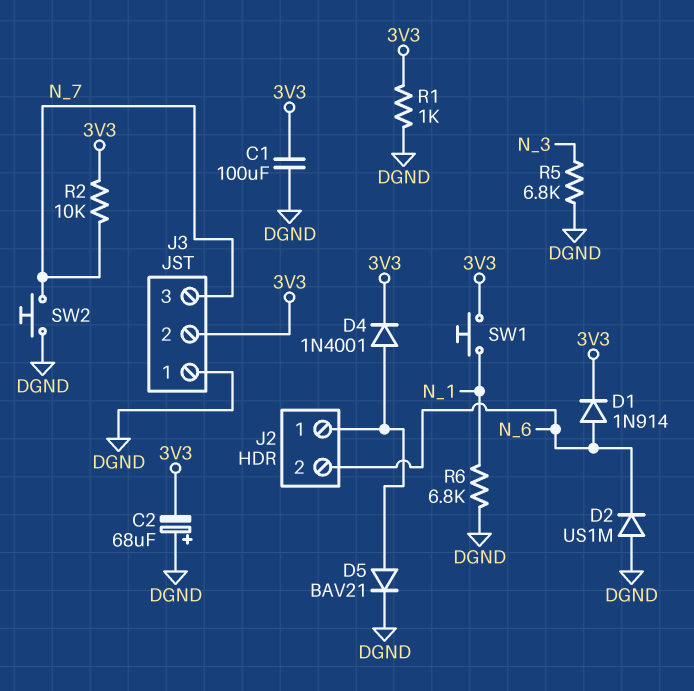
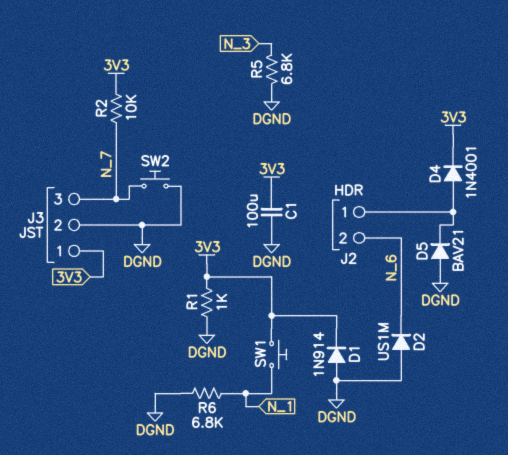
C2: 68uF (plus DGND, minus 3V3) -> none
D1: diode 1N914 (A N_6, K 3V3) -> diode 1N914 (A DGND, K 3V3)
D5: diode BAV21 (A J2/1, K DGND) -> diode BAV21 (A DGND, K J2/1)
J3 pin 1: DGND -> 3V3
J3 pin 2: 3V3 -> DGND

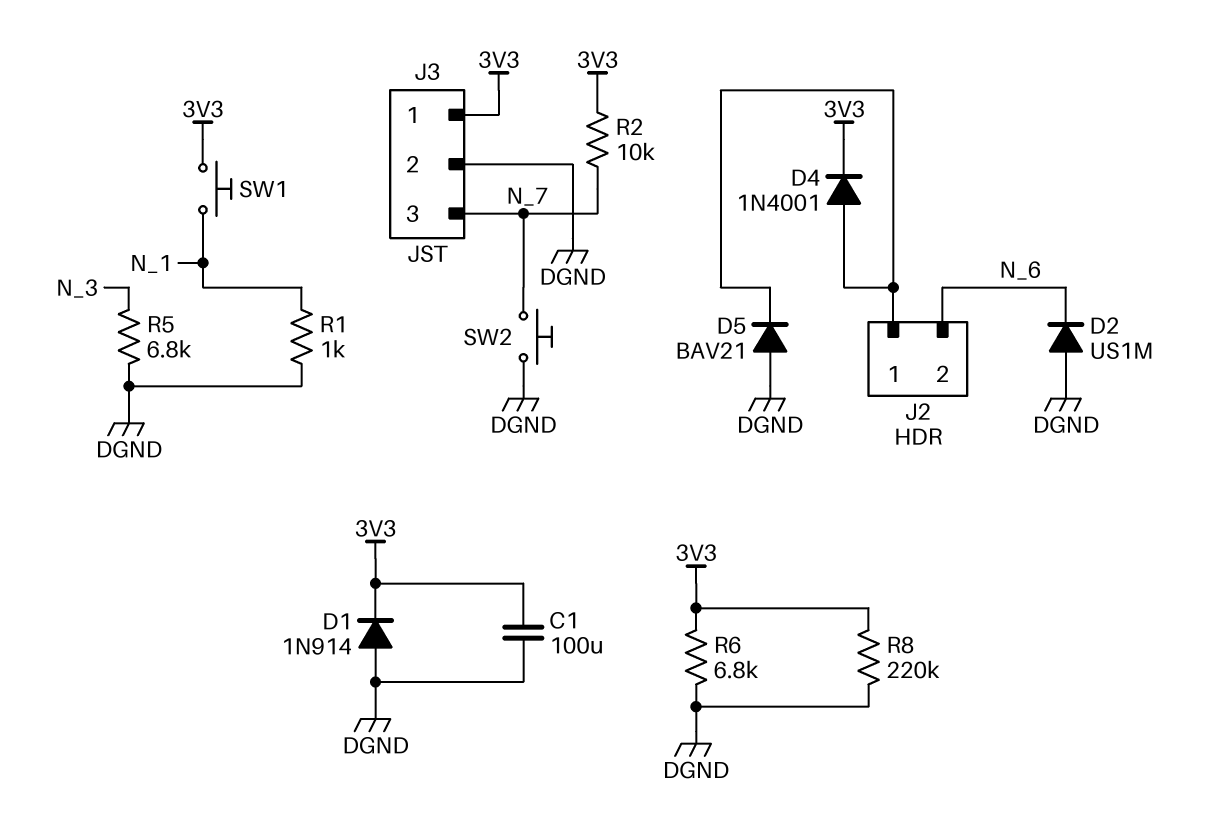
R1: 1k (3V3, DGND) -> 1k (DGND, N_1)
R6: 6.8k (DGND, N_1) -> 6.8k (3V3, DGND)
R8: none -> 220k (3V3, DGND)

